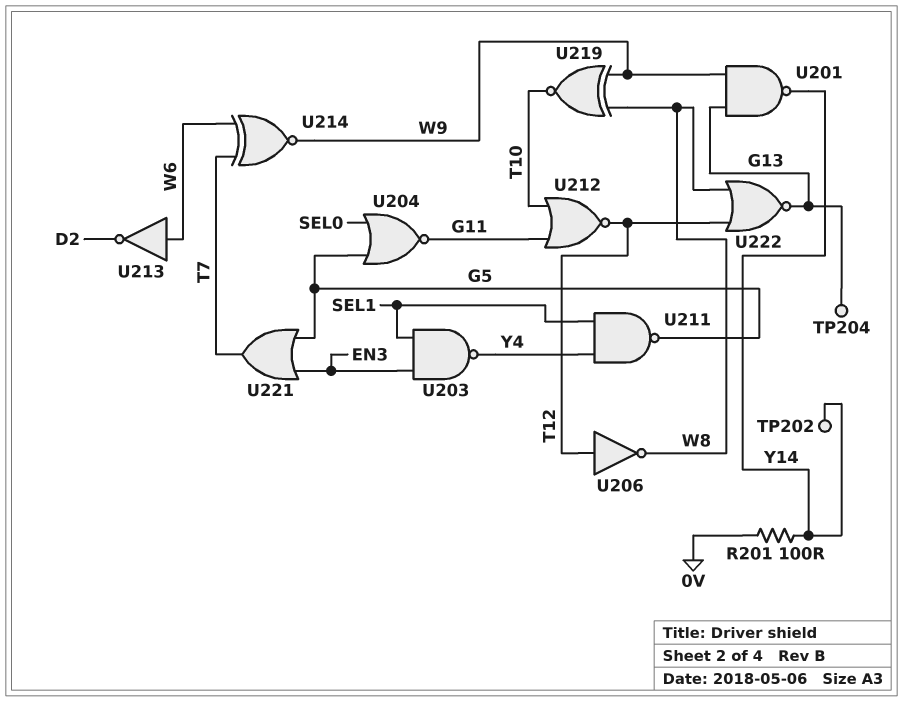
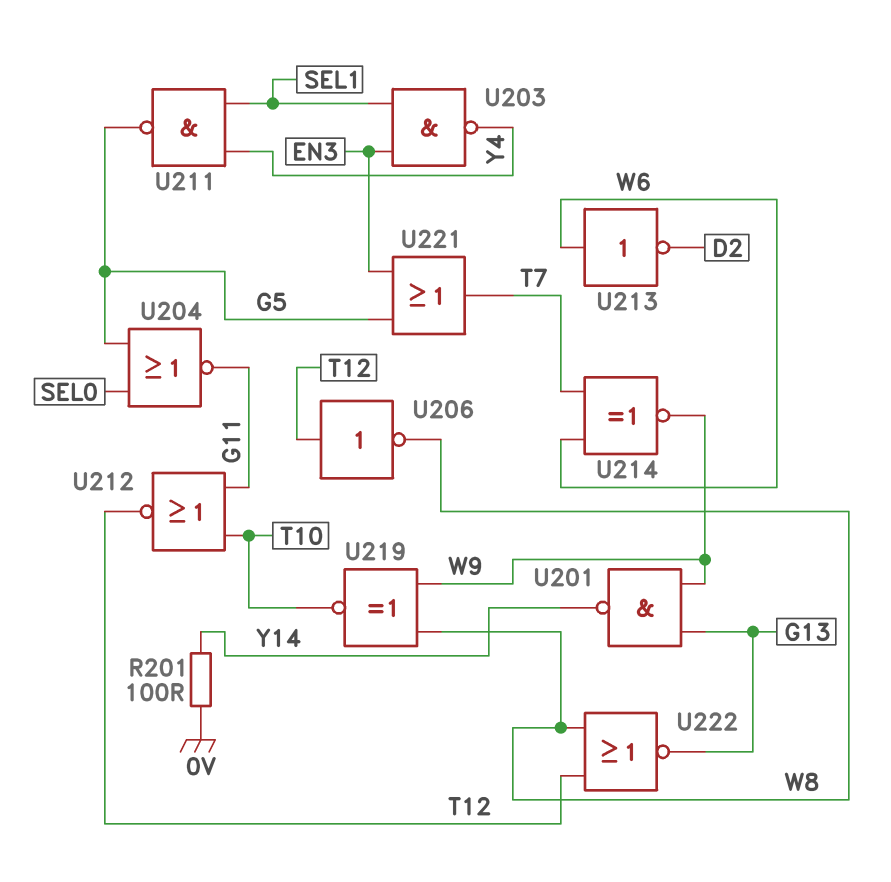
TP202: test point (Y14) -> none
TP204: test point (G13) -> none

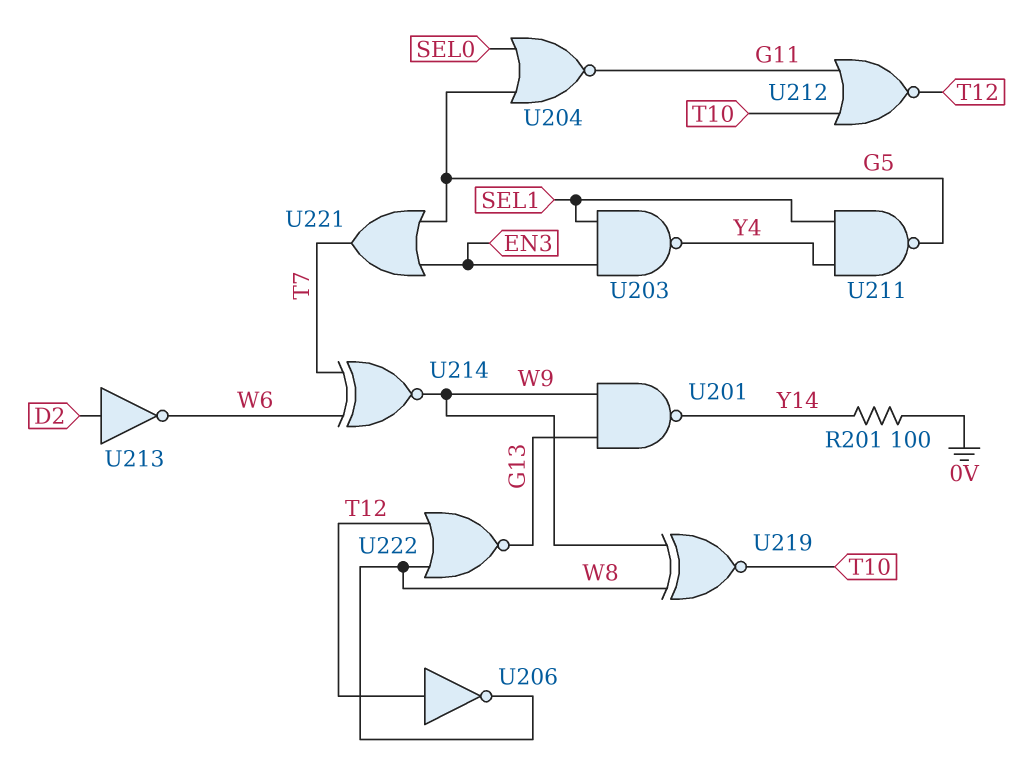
U213: NOT (in W6, out D2) -> NOT (in D2, out W6)

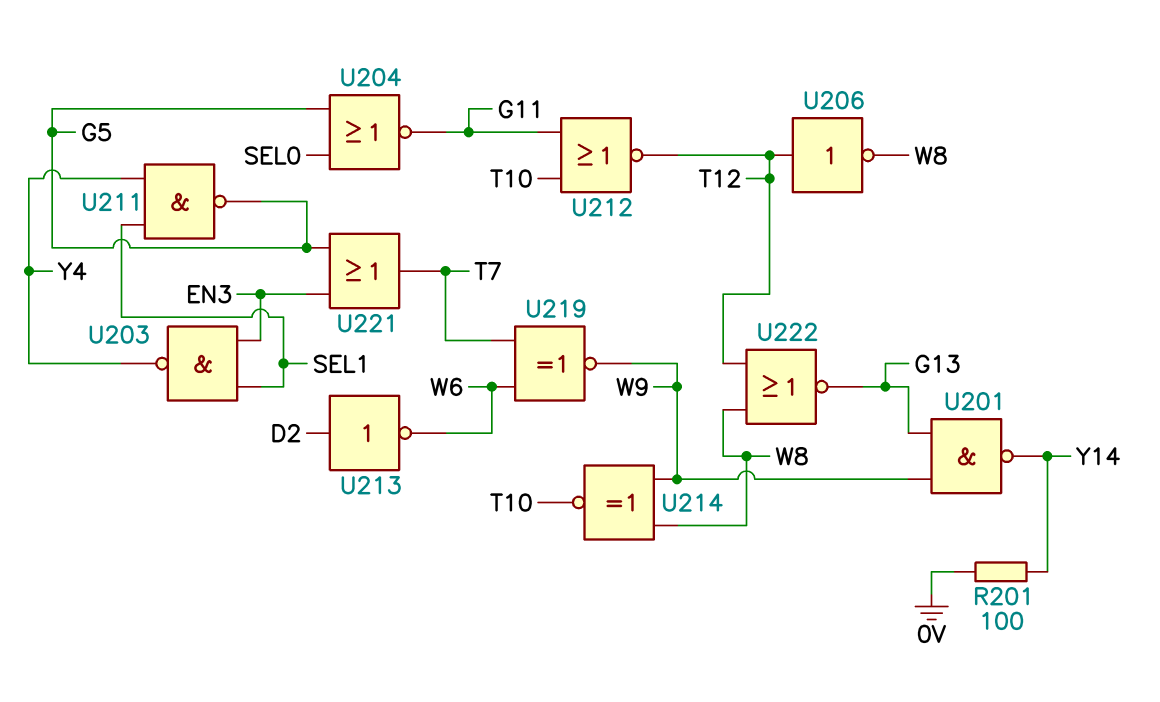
U214: XNOR (in T7, in W6, out W9) -> XNOR (in W8, in W9, out T10)
U219: XNOR (in W8, in W9, out T10) -> XNOR (in T7, in W6, out W9)

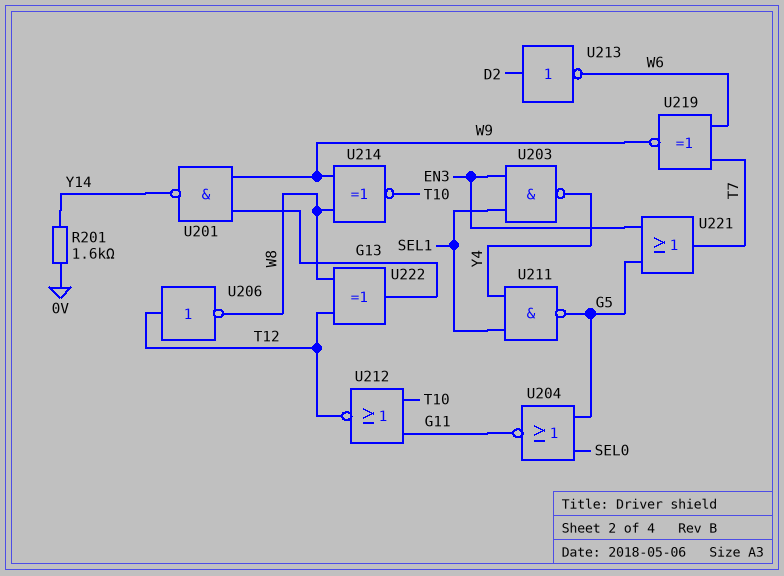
R201: 100 (0V, Y14) -> 1.6k (0V, Y14)
U222: NOR (in T12, in W8, out G13) -> XOR (in T12, in W8, out G13)

